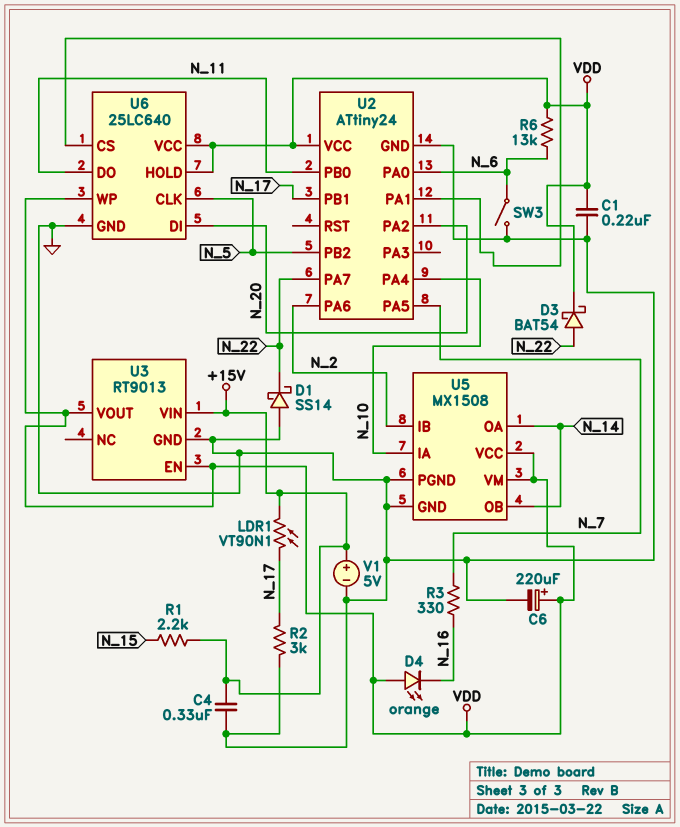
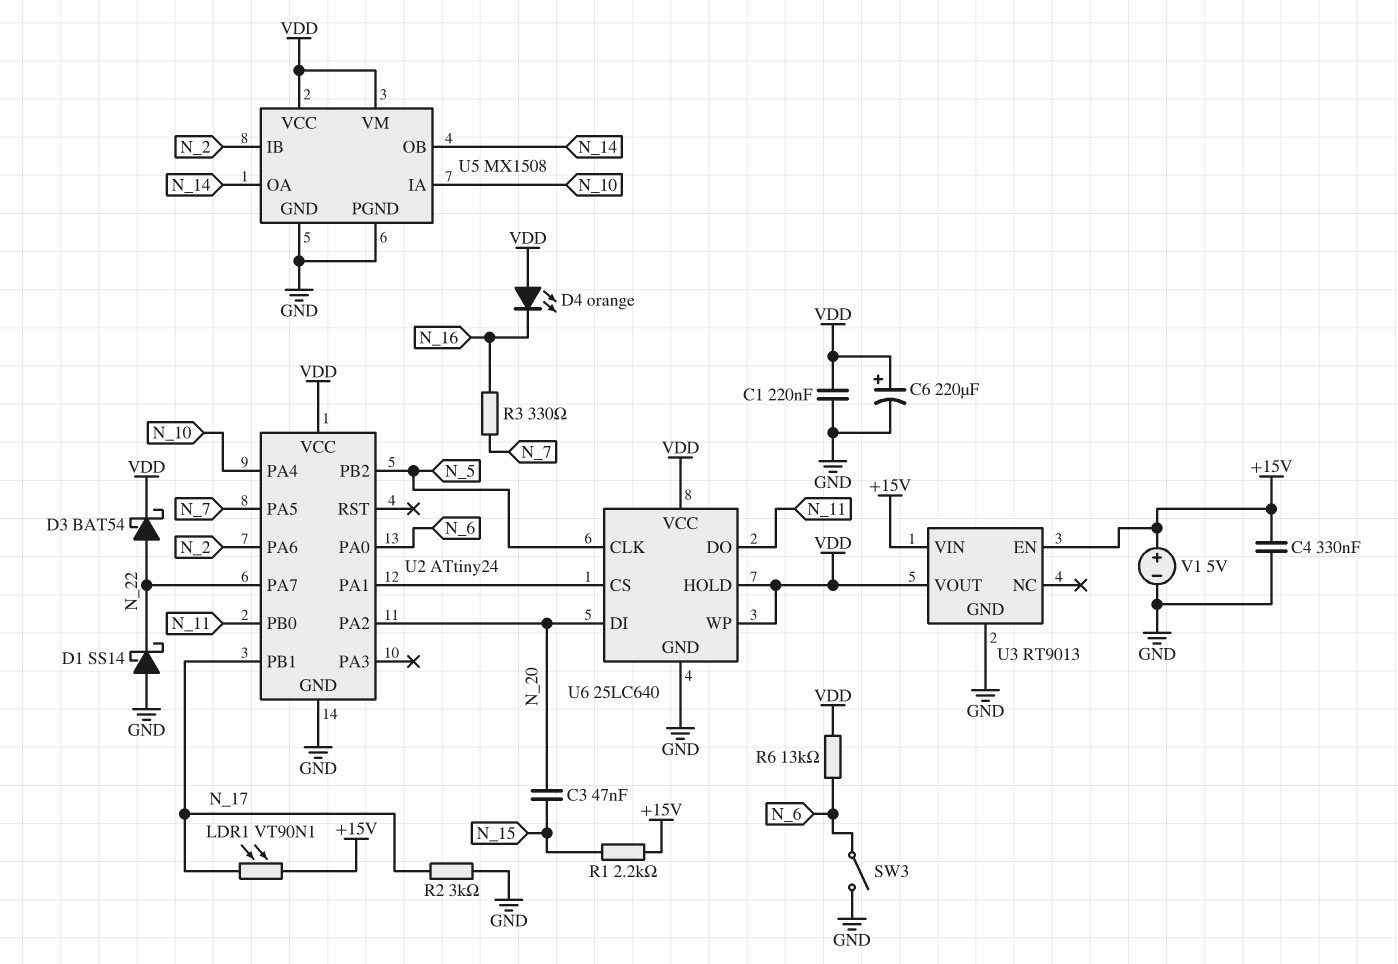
C3: none -> 47nF (N_15, N_20)
U3 pin EN: VDD -> +15V

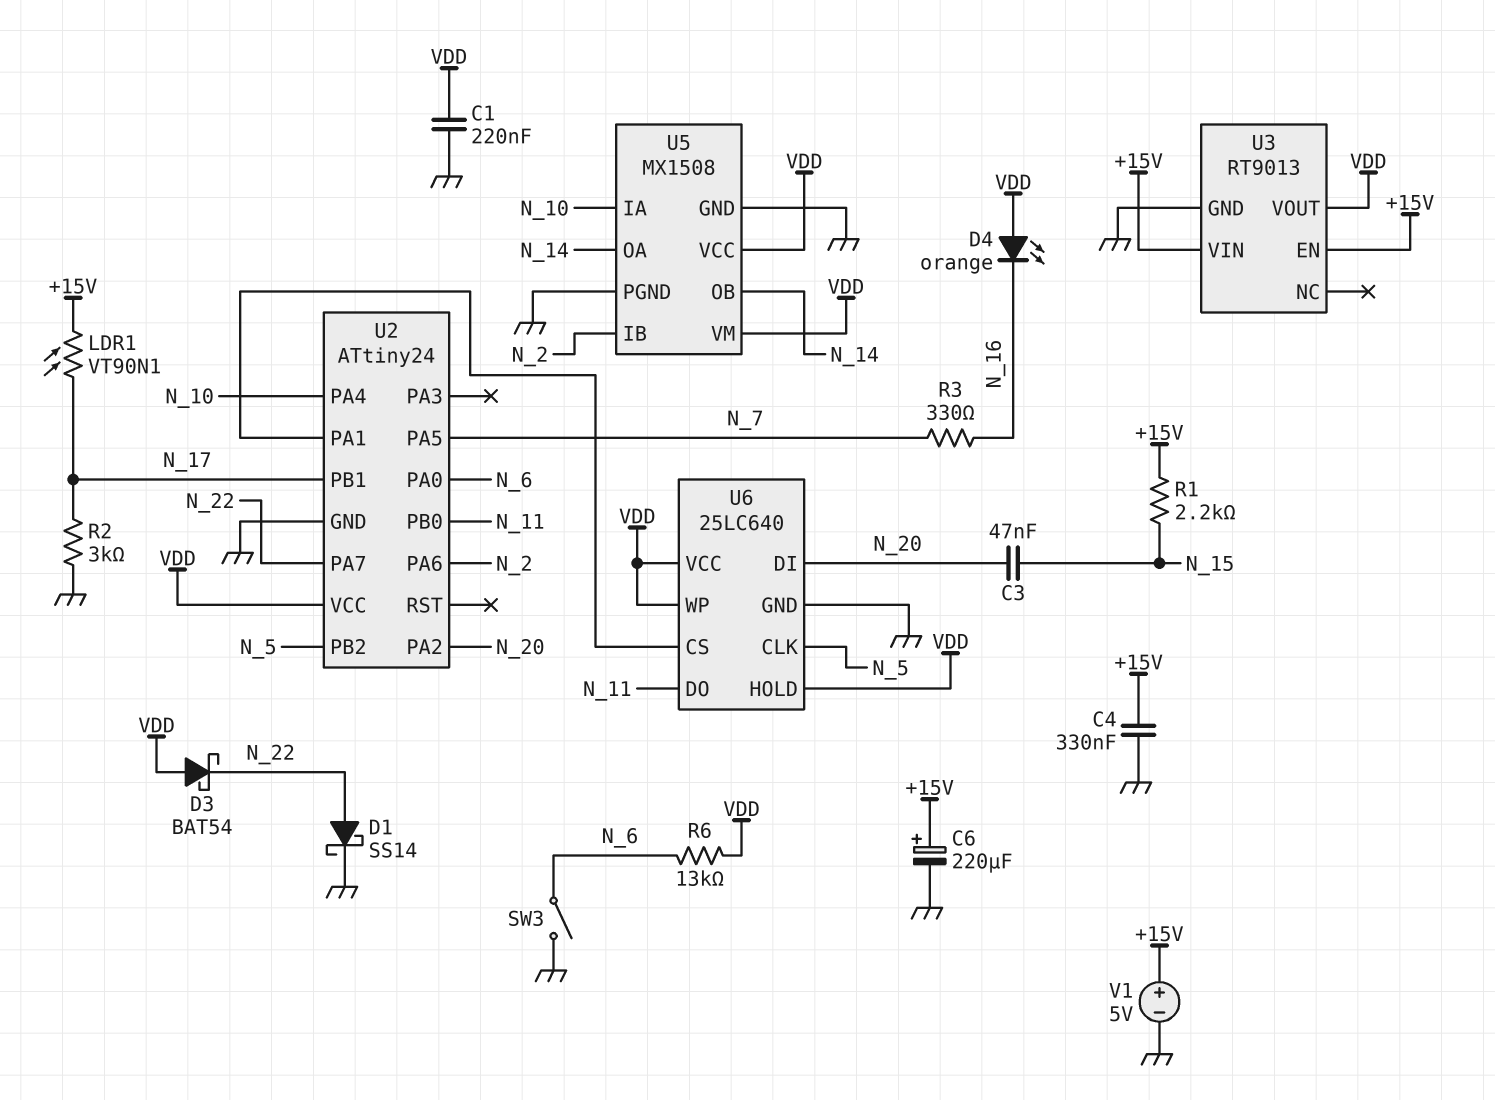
C6: 220uF (plus VDD, minus GND) -> 220uF (plus +15V, minus GND)
D1: schottky SS14 (A GND, K N_22) -> schottky SS14 (A N_22, K GND)
D3: schottky BAT54 (A N_22, K VDD) -> schottky BAT54 (A VDD, K N_22)

